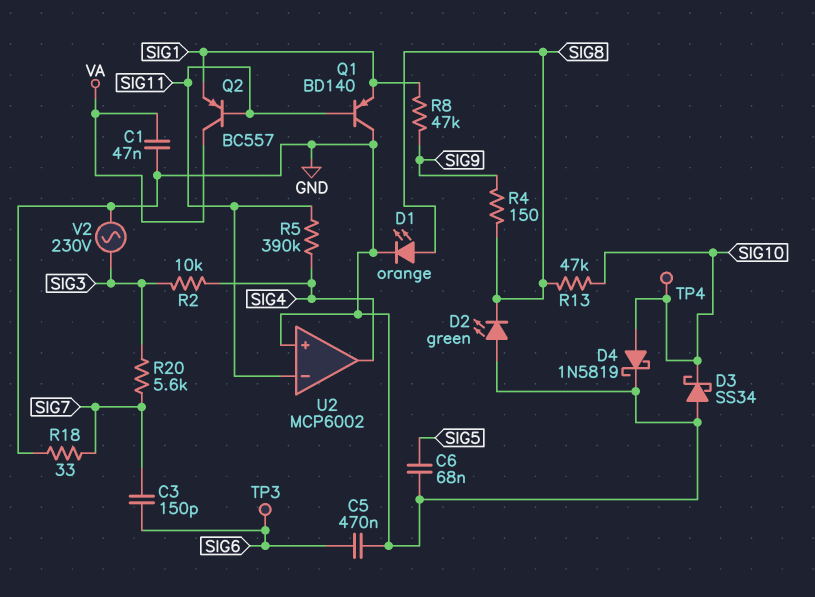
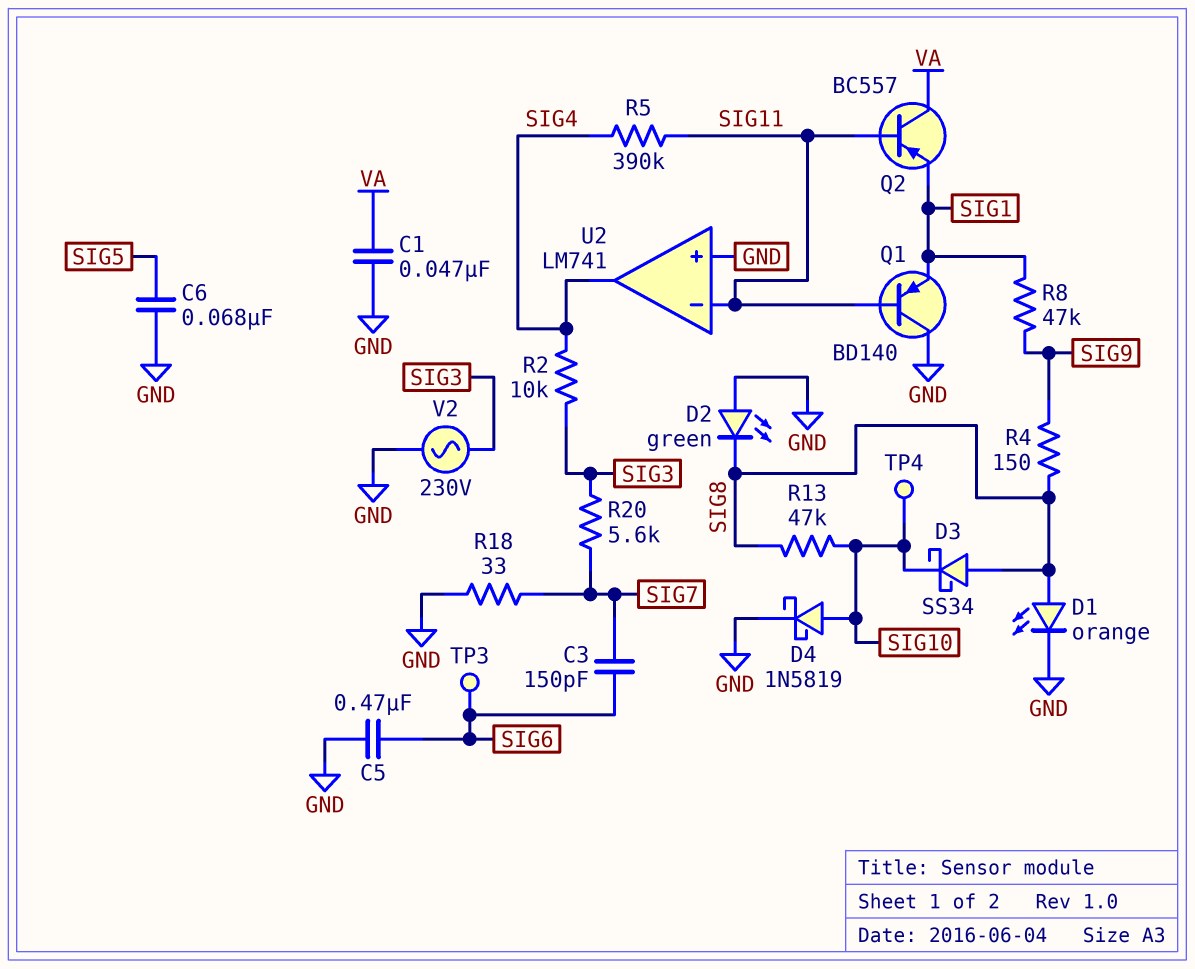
D3: schottky SS34 (A GND, K SIG10) -> schottky SS34 (A SIG8, K SIG10)
U2: MCP6002 -> LM741

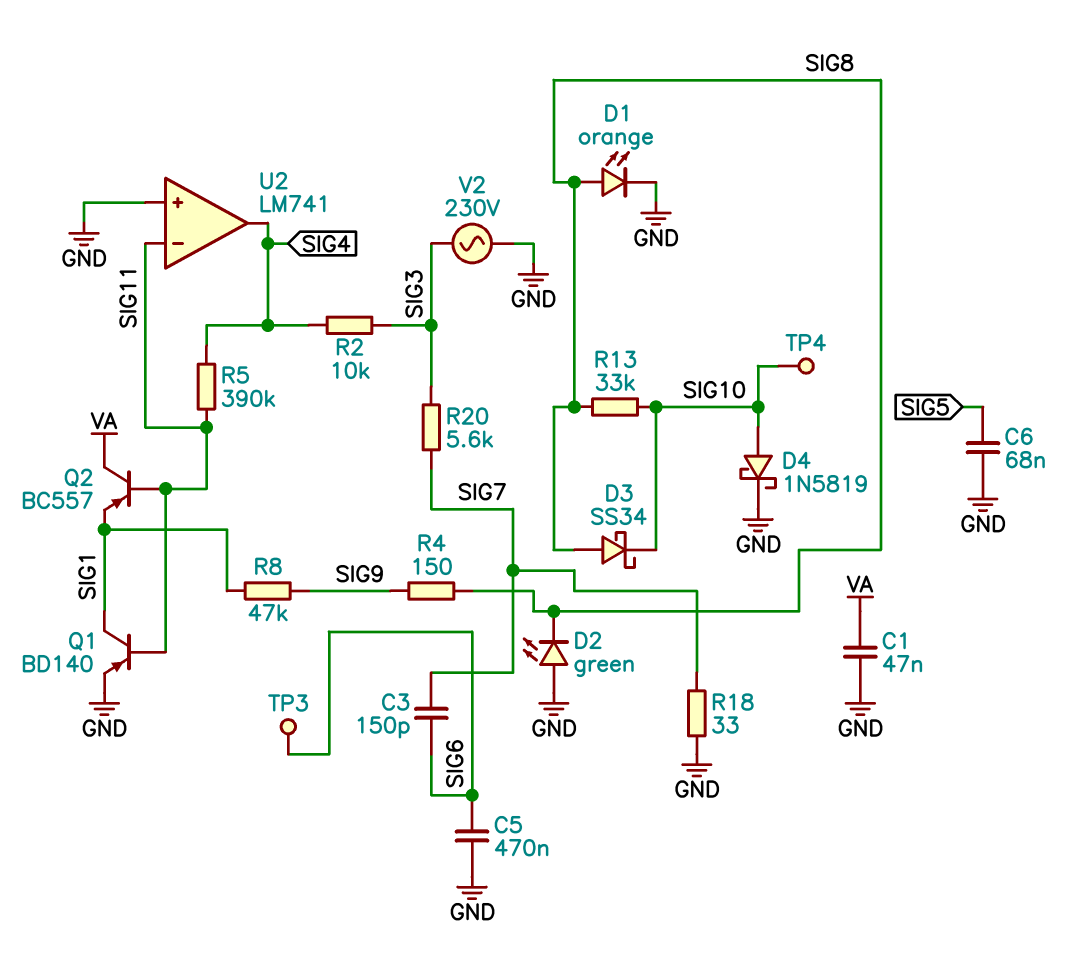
Q1: PNP BD140 (B SIG11, C GND, E SIG1) -> PNP BD140 (B SIG11, C SIG1, E GND)
R13: 47k (SIG8, SIG10) -> 33k (SIG8, SIG10)

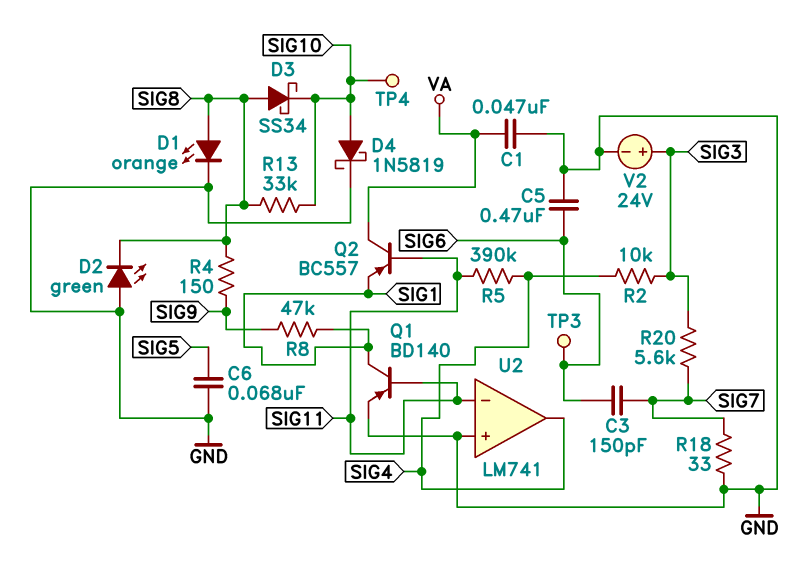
V2: AC 230V (GND, SIG3) -> 24V (plus SIG3, minus GND)

